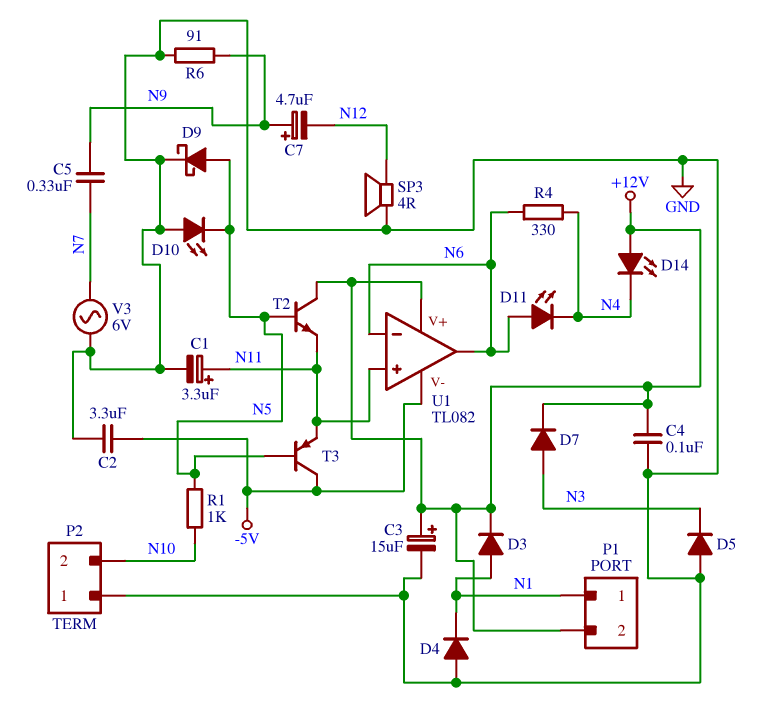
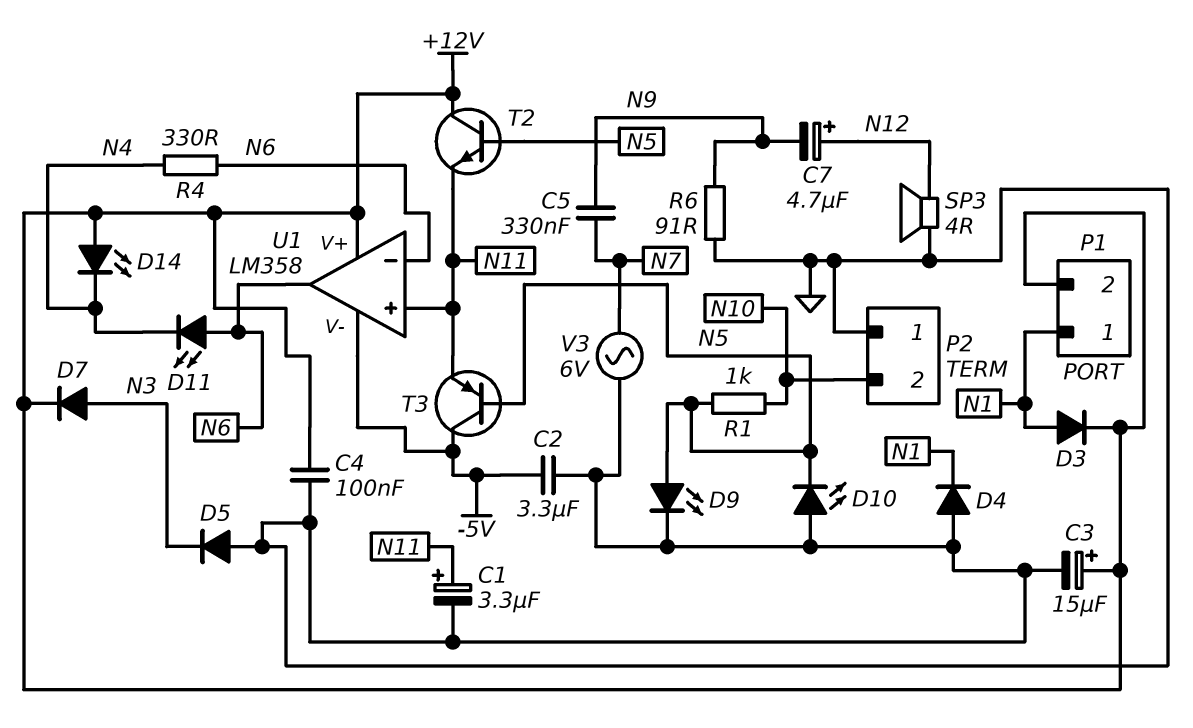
C7: 4.7uF (plus N9, minus N12) -> 4.7uF (plus N12, minus N9)
D9: schottky (A N5, K GND) -> LED (A N5, K GND)
U1: TL082 -> LM358

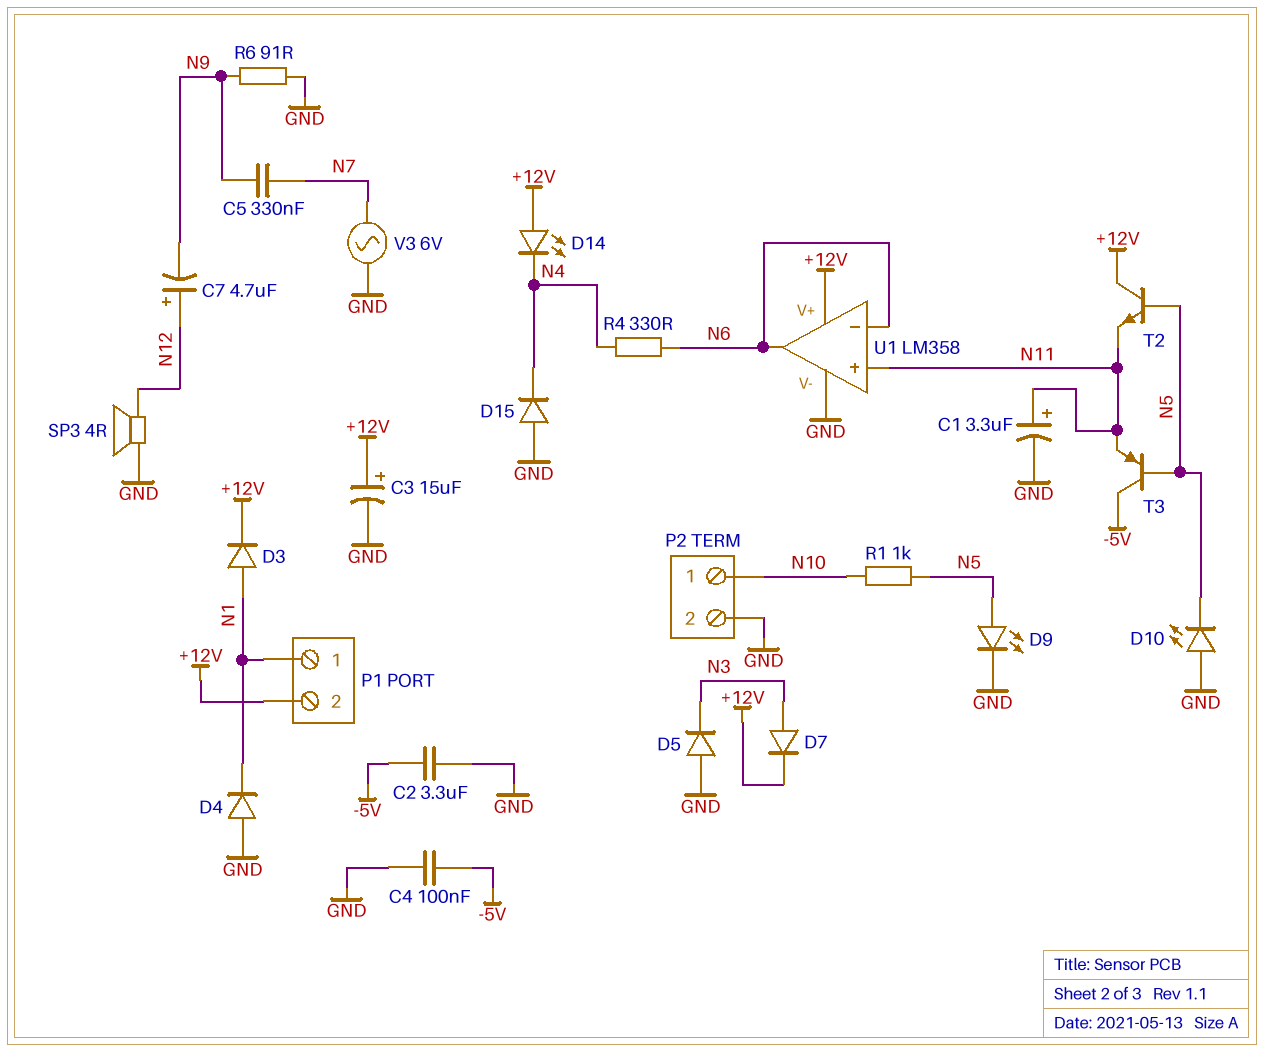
C4: 100nF (+12V, GND) -> 100nF (-5V, GND)
D11: LED (A N6, K N4) -> none
D15: none -> diode (A GND, K N4)
P2 pin 1: GND -> N10
P2 pin 2: N10 -> GND
U1 pin V-: -5V -> GND

